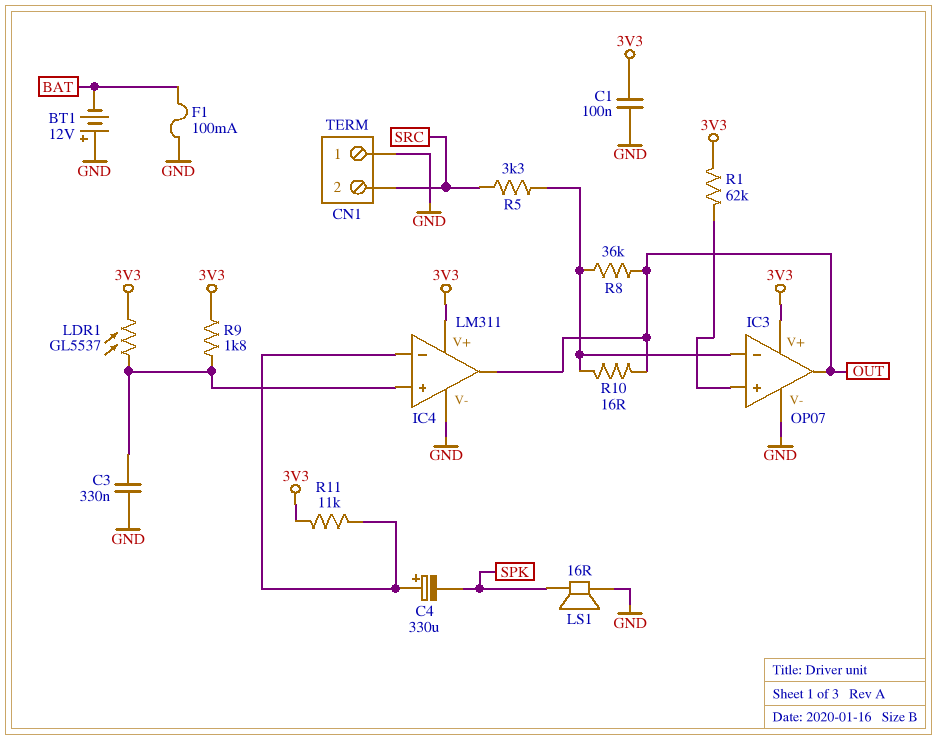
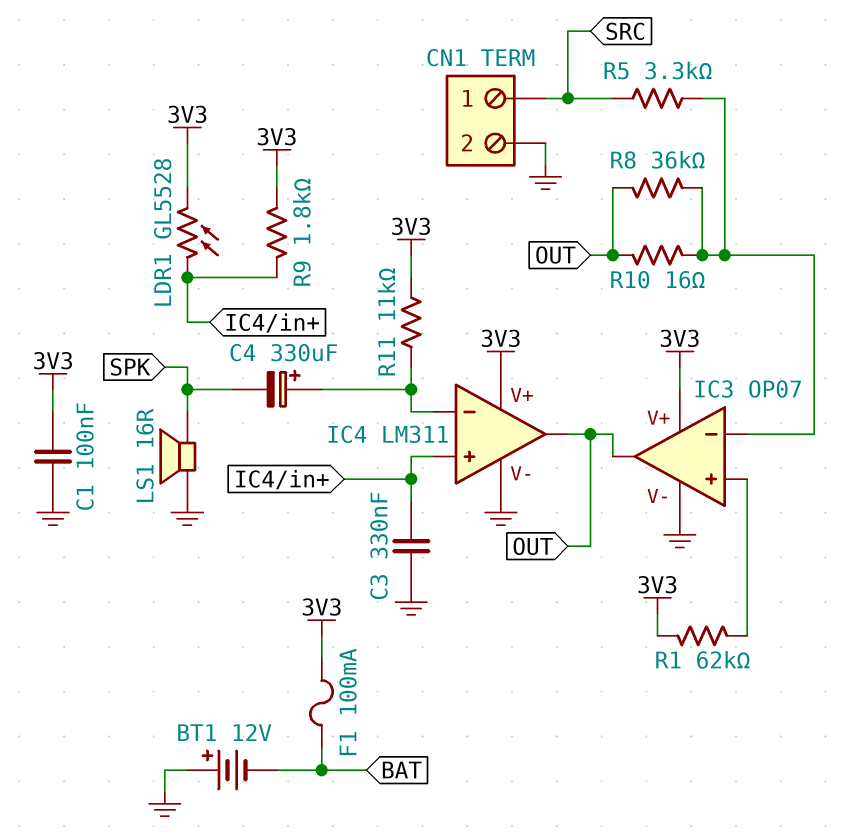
CN1 pin 1: GND -> SRC
CN1 pin 2: SRC -> GND
F1: 100mA (BAT, GND) -> 100mA (3V3, BAT)
LDR1: GL5537 (3V3, IC4/in+) -> GL5528 (3V3, IC4/in+)

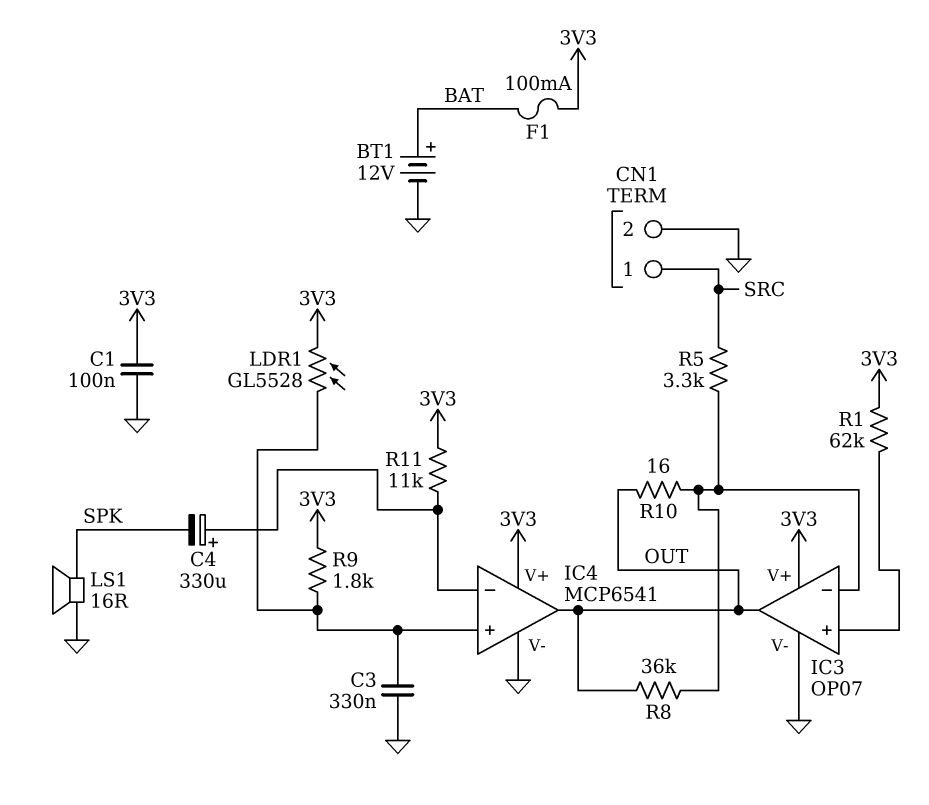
BT1: 12V (plus GND, minus BAT) -> 12V (plus BAT, minus GND)
IC4: LM311 -> MCP6541

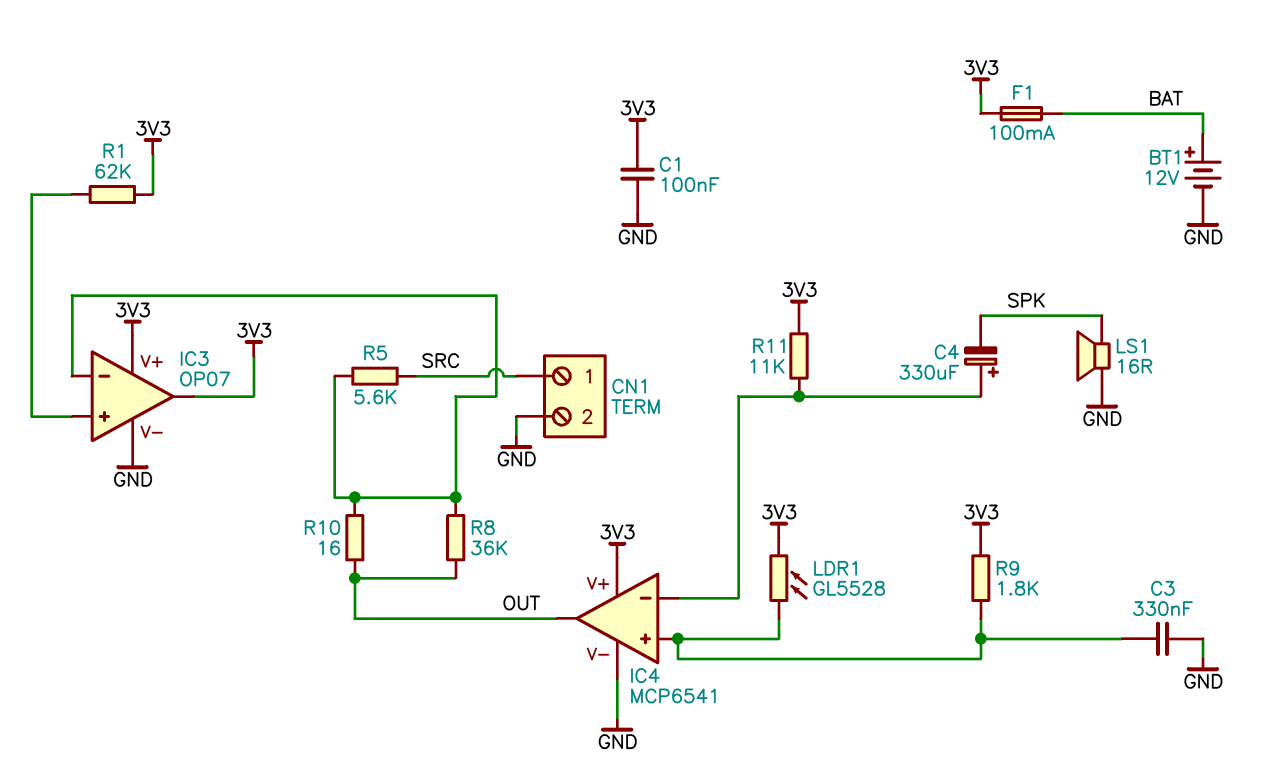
IC3 pin out: OUT -> 3V3
R5: 3.3k (IC3/in-, SRC) -> 5.6k (IC3/in-, SRC)

